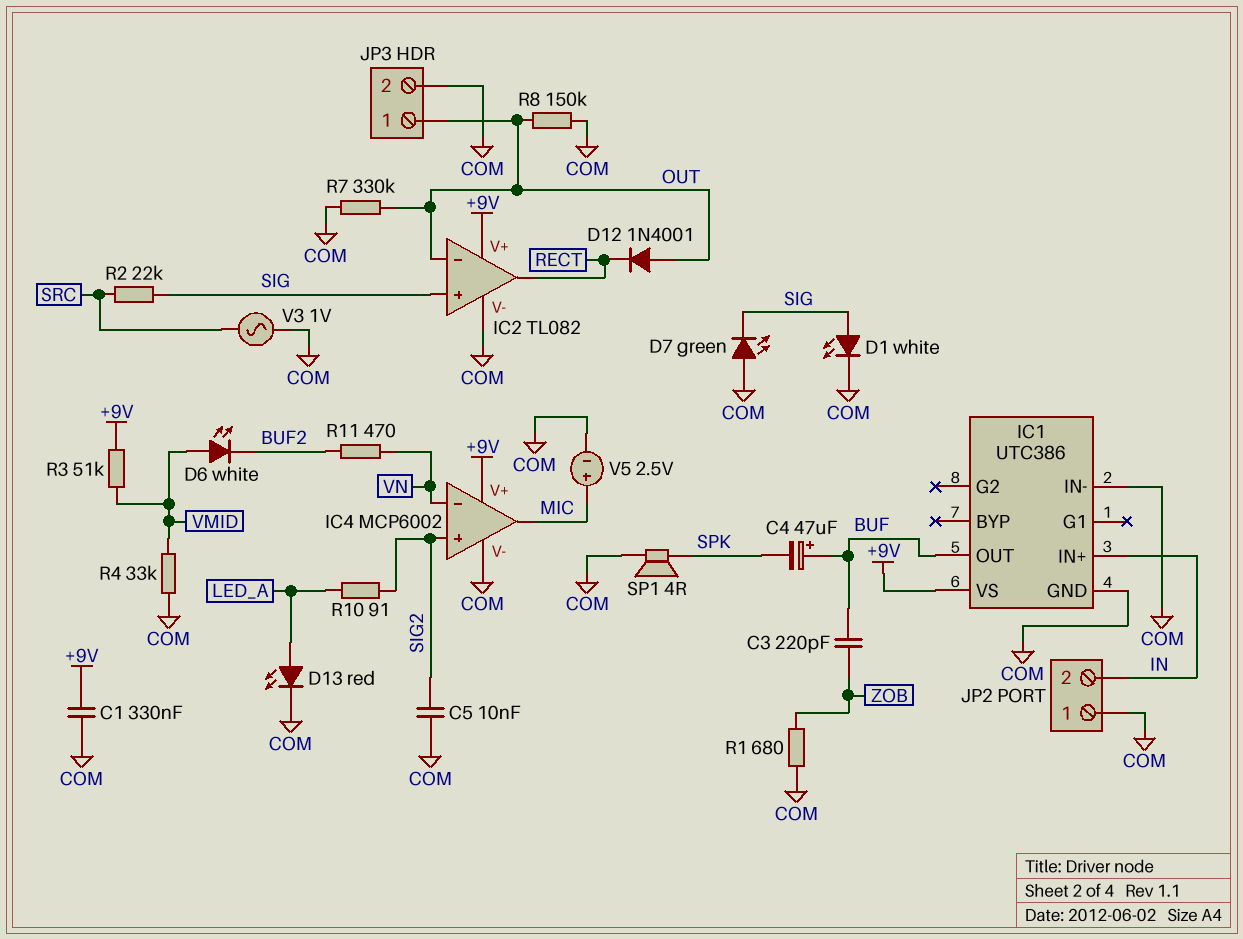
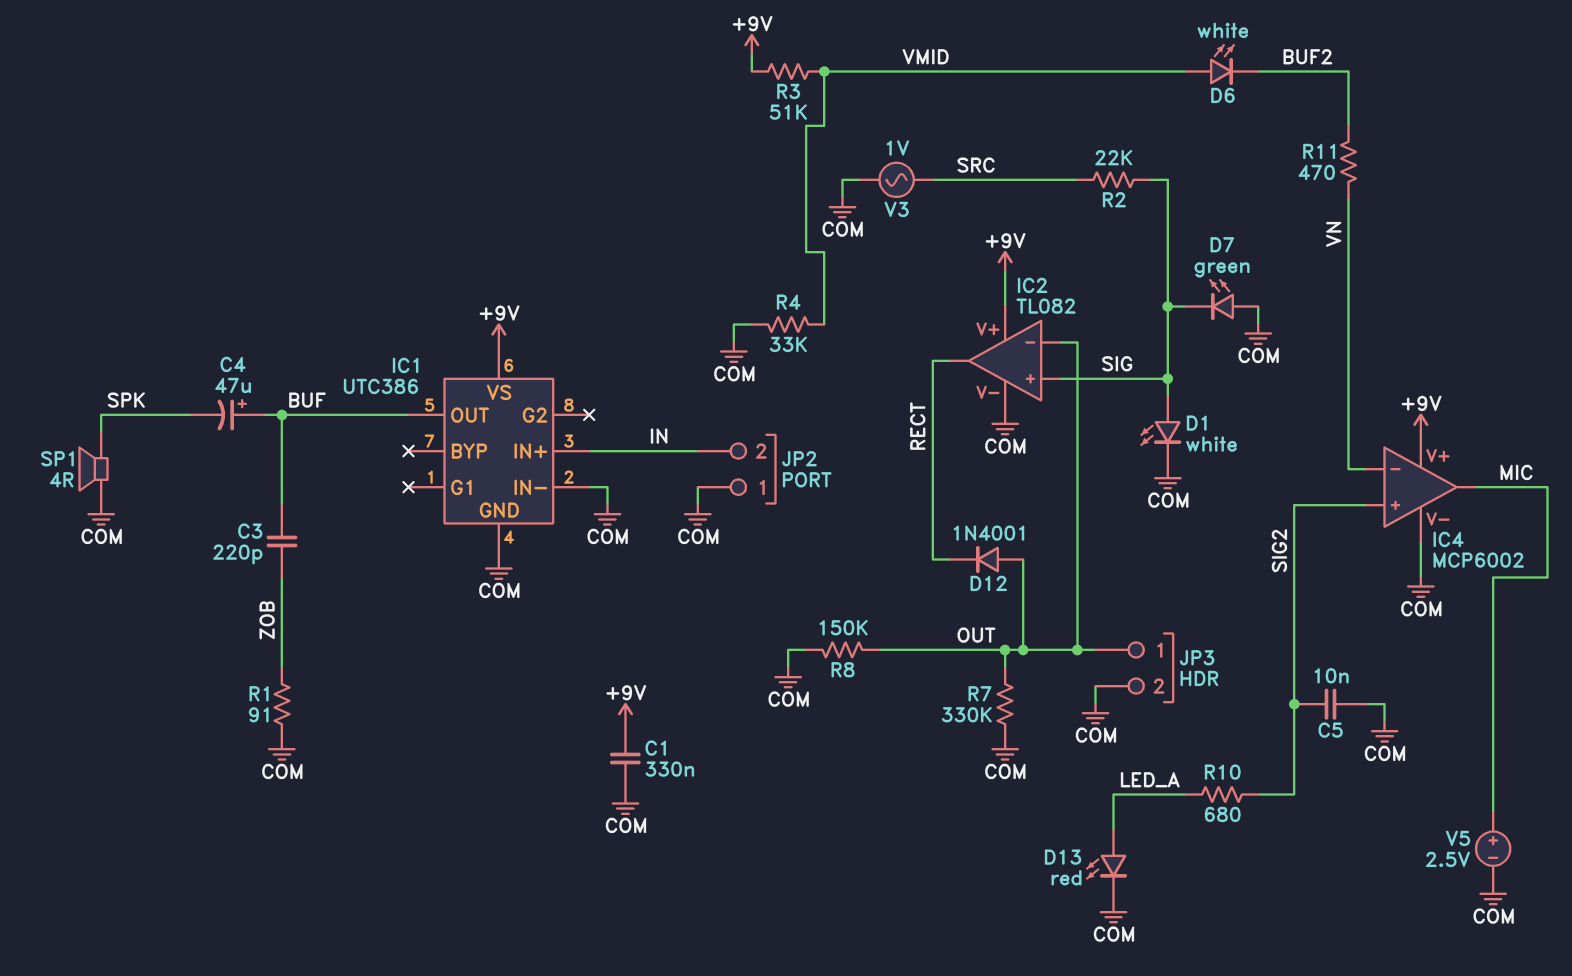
R1: 680 (COM, ZOB) -> 91 (COM, ZOB)
R10: 91 (LED_A, SIG2) -> 680 (LED_A, SIG2)

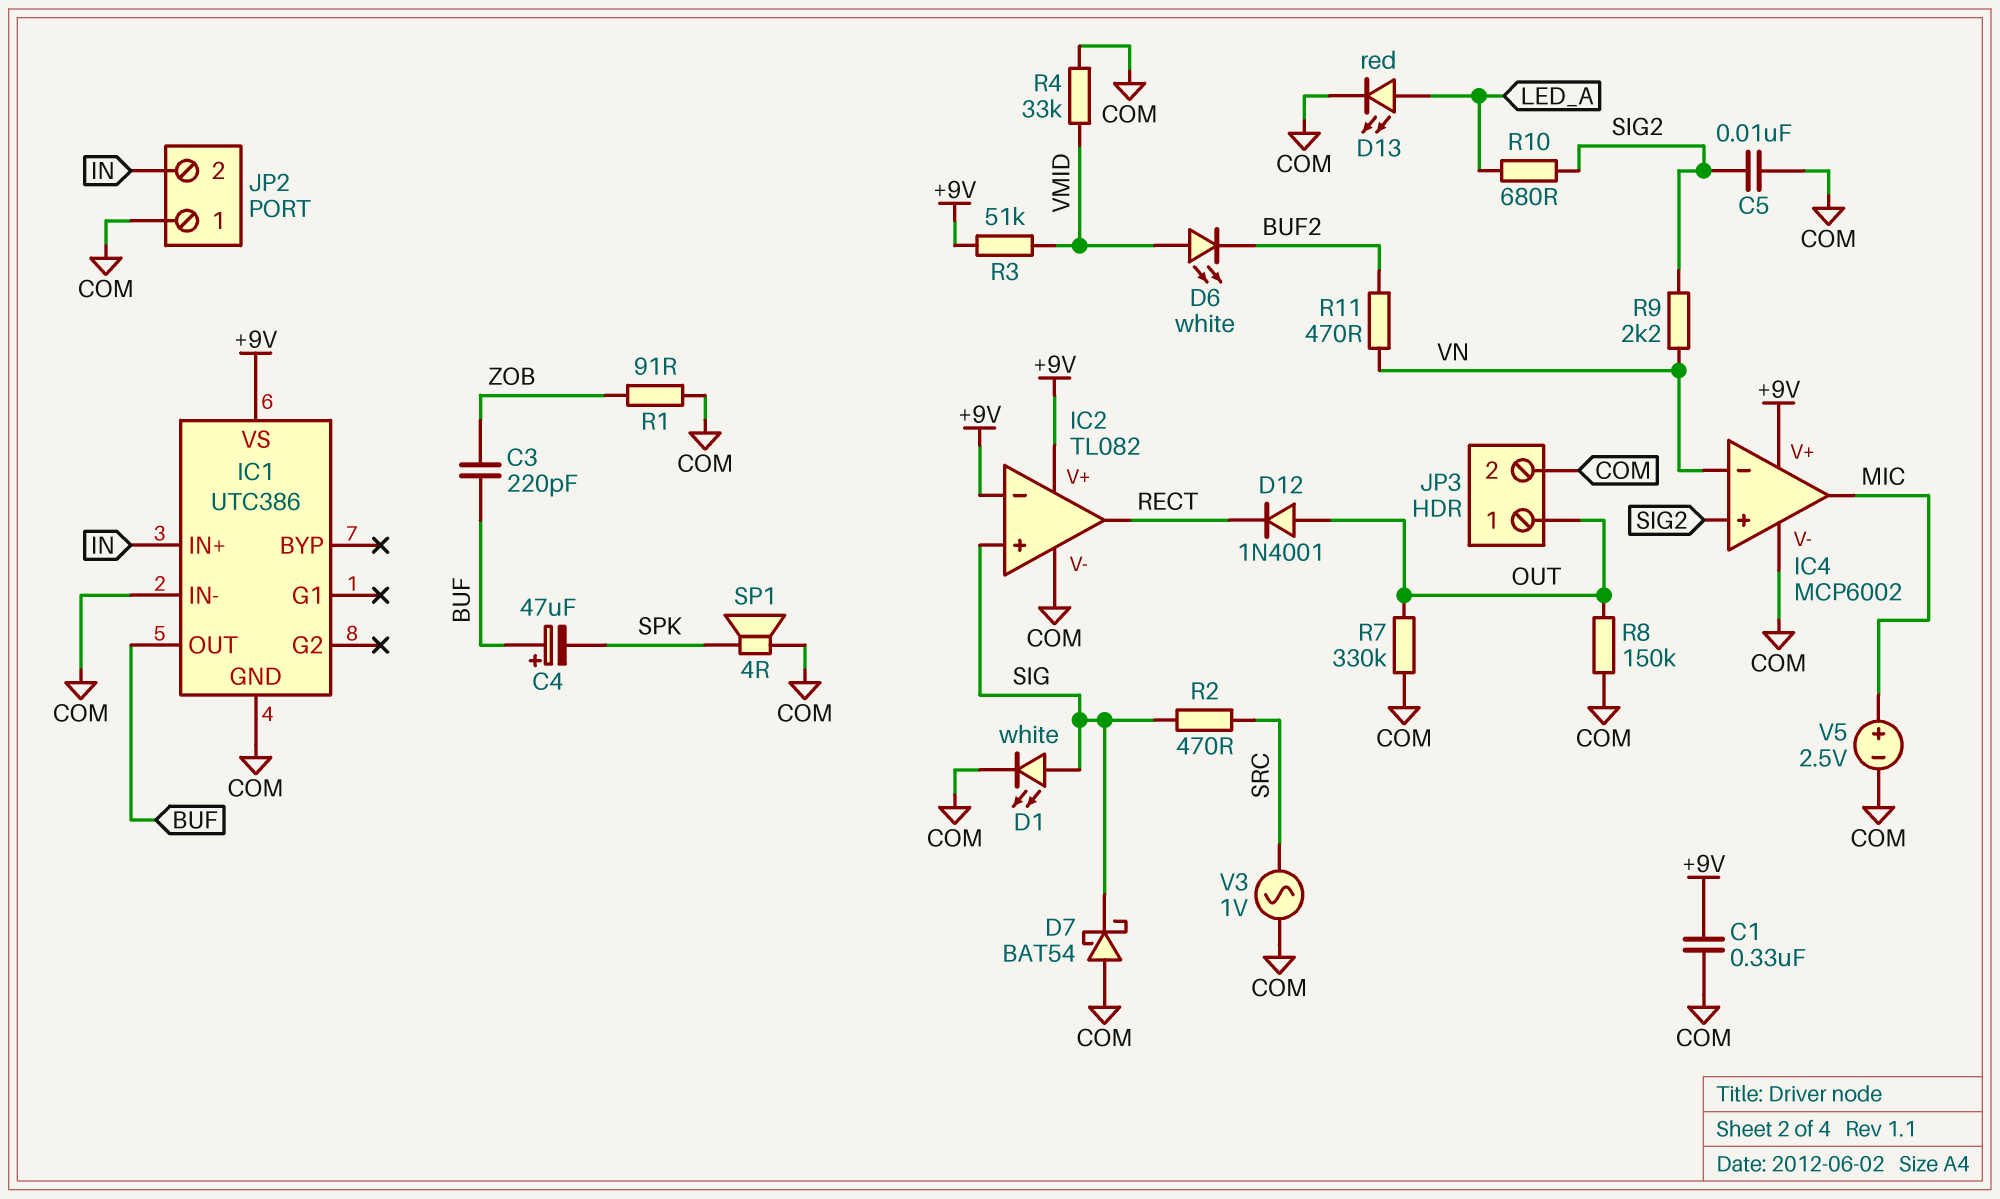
D7: LED green (A COM, K SIG) -> schottky BAT54 (A COM, K SIG)
IC2 pin in-: OUT -> +9V
R2: 22k (SIG, SRC) -> 470 (SIG, SRC)
R9: none -> 2.2k (SIG2, VN)

